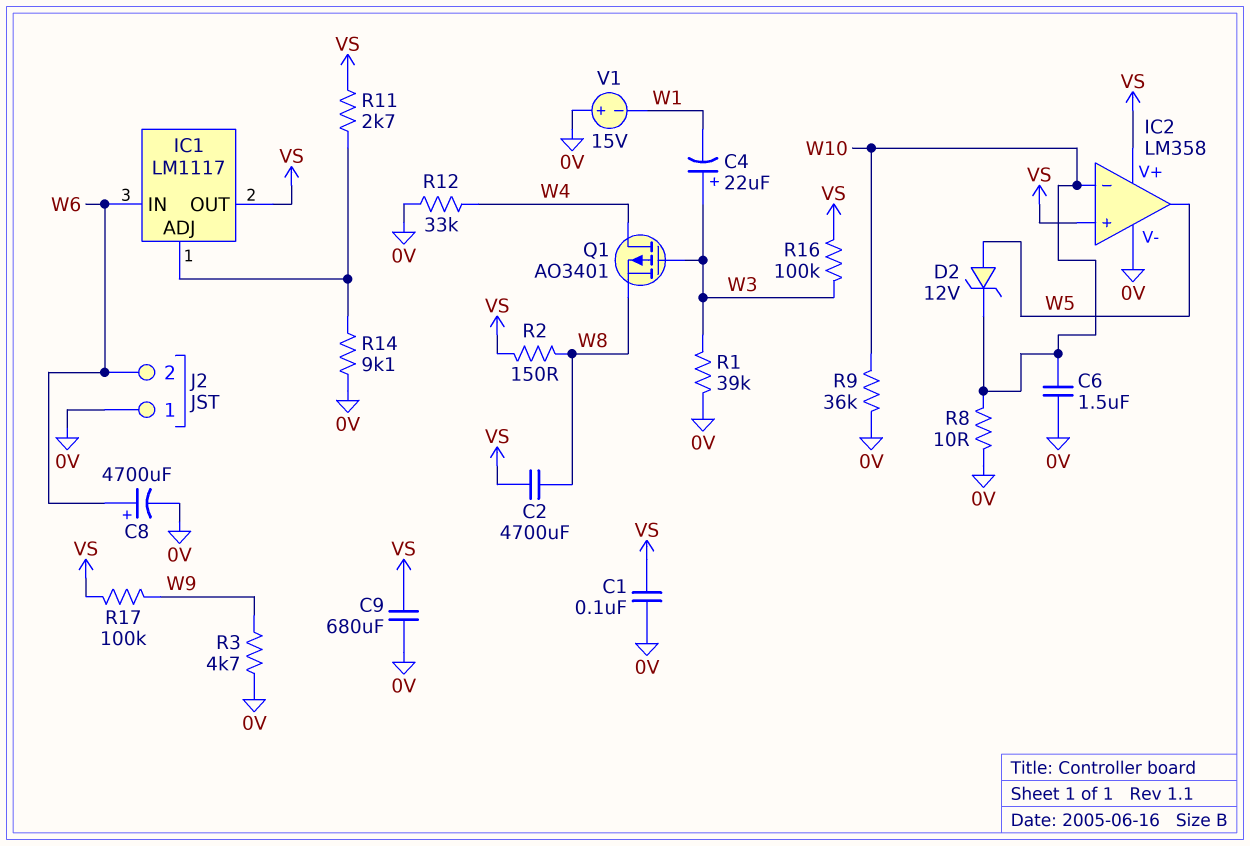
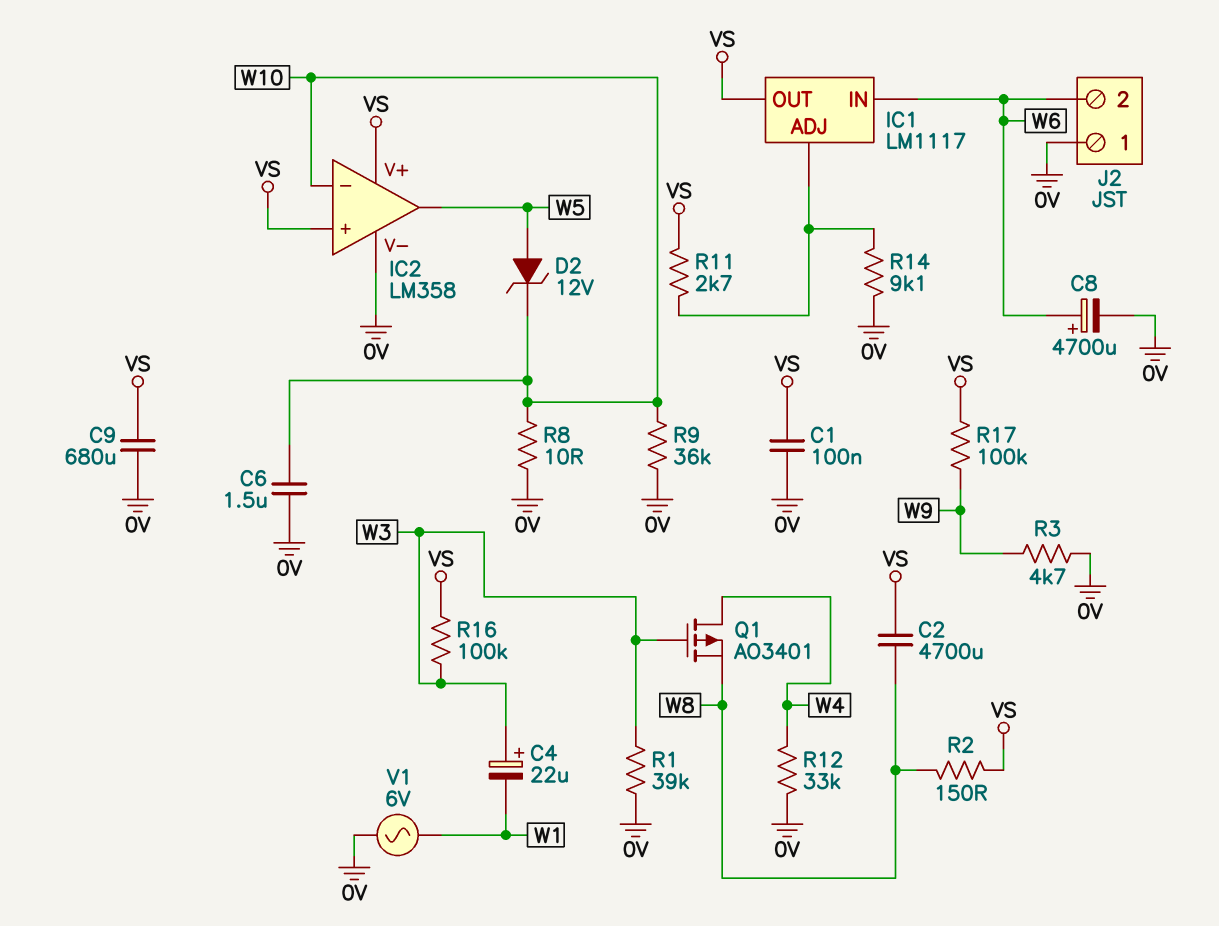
V1: 15V (plus 0V, minus W1) -> AC 6V (0V, W1)

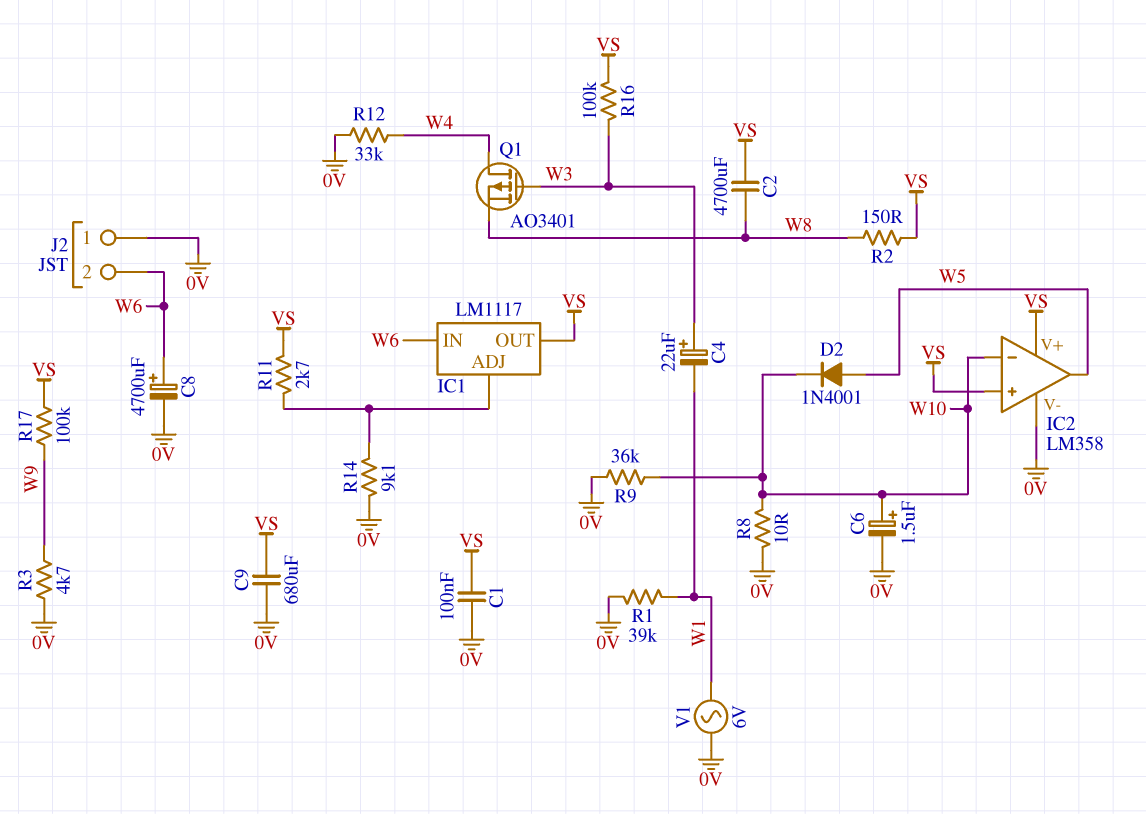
C6: 1.5uF (0V, W10) -> 1.5uF (plus W10, minus 0V)
D2: zener 12V (A W5, K W10) -> diode 1N4001 (A W5, K W10)
R1: 39k (0V, W3) -> 39k (0V, W1)

